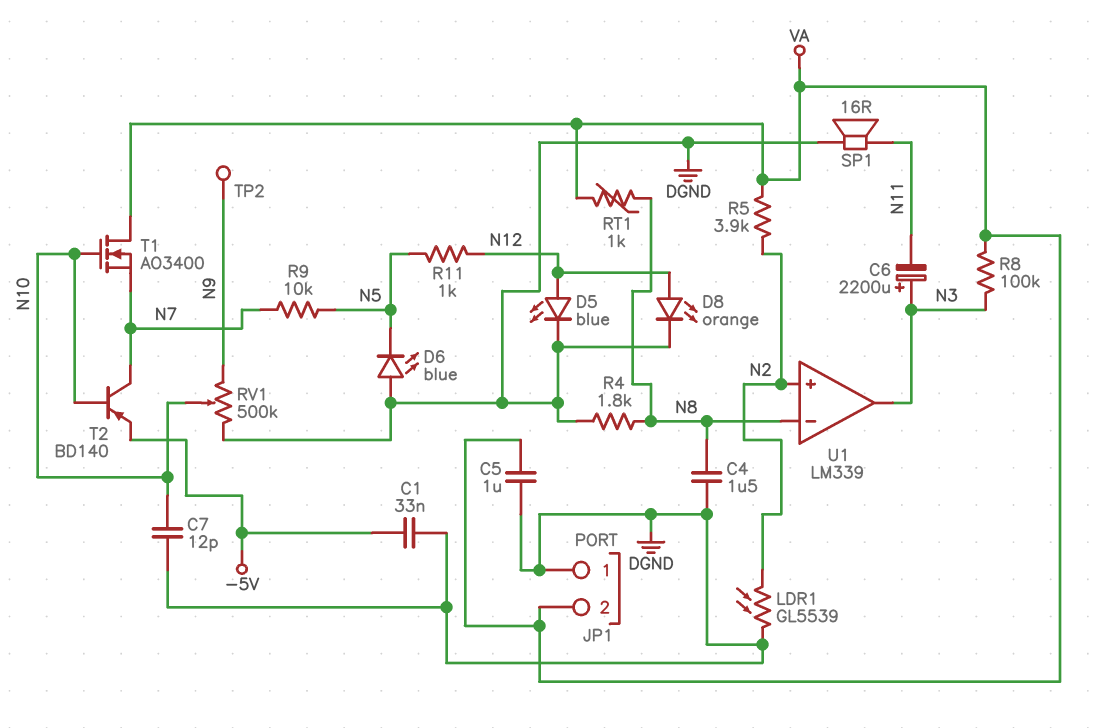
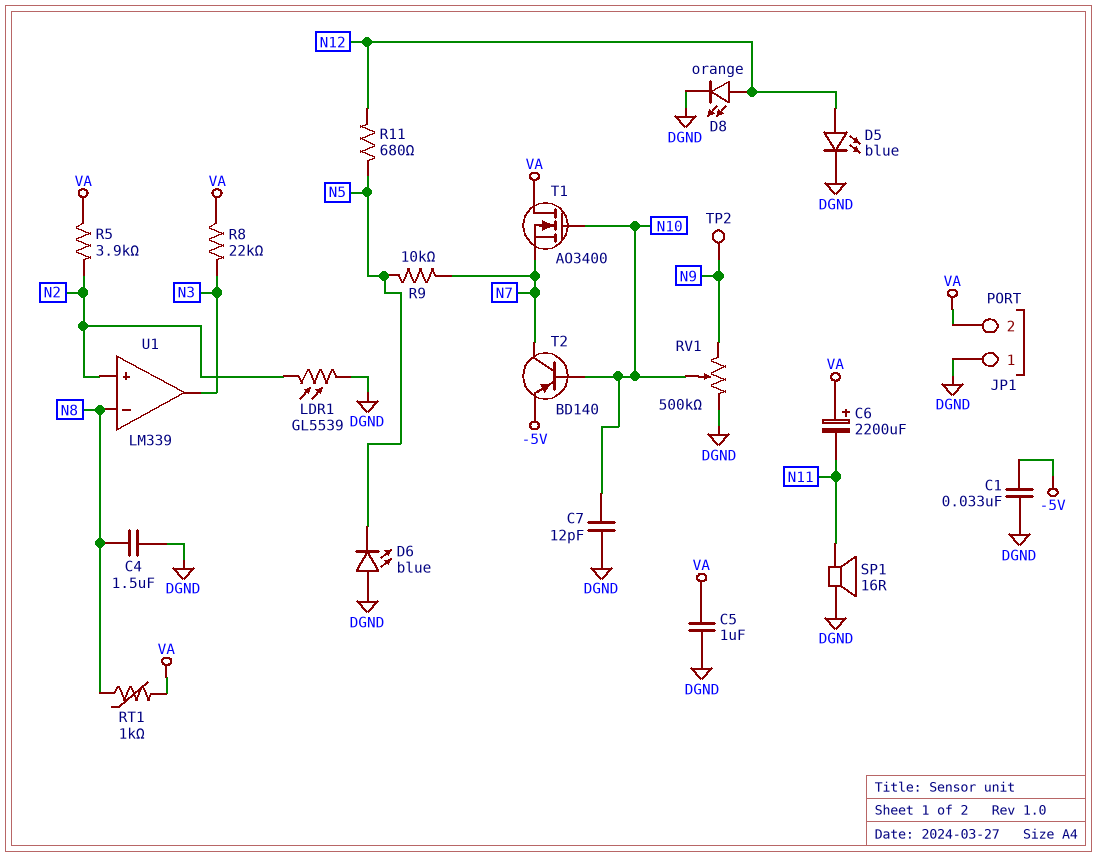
C6: 2200uF (plus N3, minus N11) -> 2200uF (plus VA, minus N11)
R4: 1.8k (DGND, N8) -> none
R8: 100k (N3, VA) -> 22k (N3, VA)
R11: 1k (N5, N12) -> 680 (N5, N12)

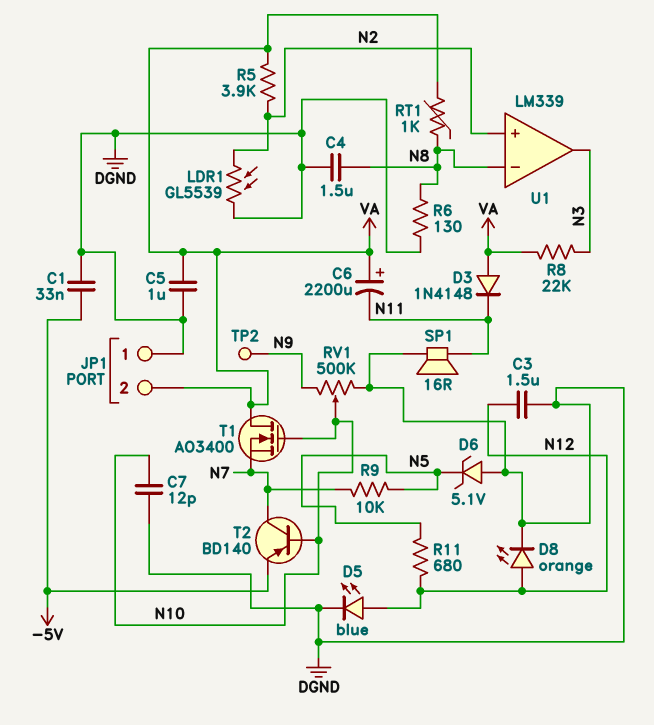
C3: none -> 1.5uF (DGND, N12)
D3: none -> diode 1N4148 (A VA, K N11)
D6: LED blue (A DGND, K N5) -> zener 5.1V (A DGND, K N5)
R6: none -> 130 (DGND, N8)

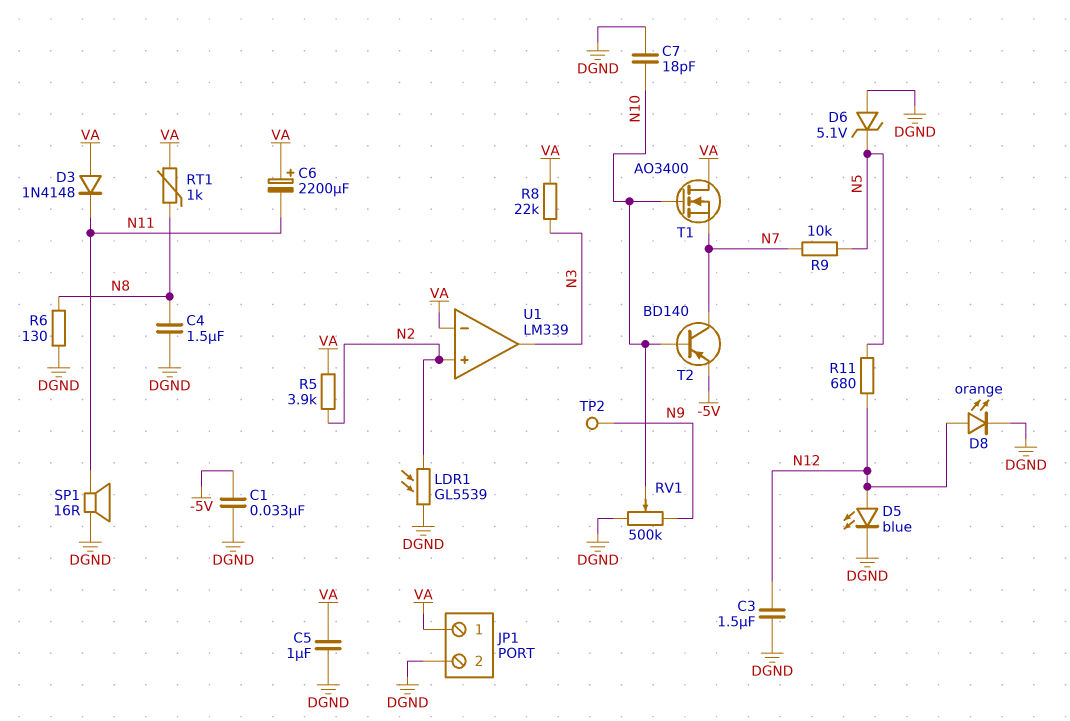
C7: 12pF (DGND, N10) -> 18pF (DGND, N10)
JP1 pin 1: DGND -> VA
JP1 pin 2: VA -> DGND
U1 pin in-: N8 -> VA

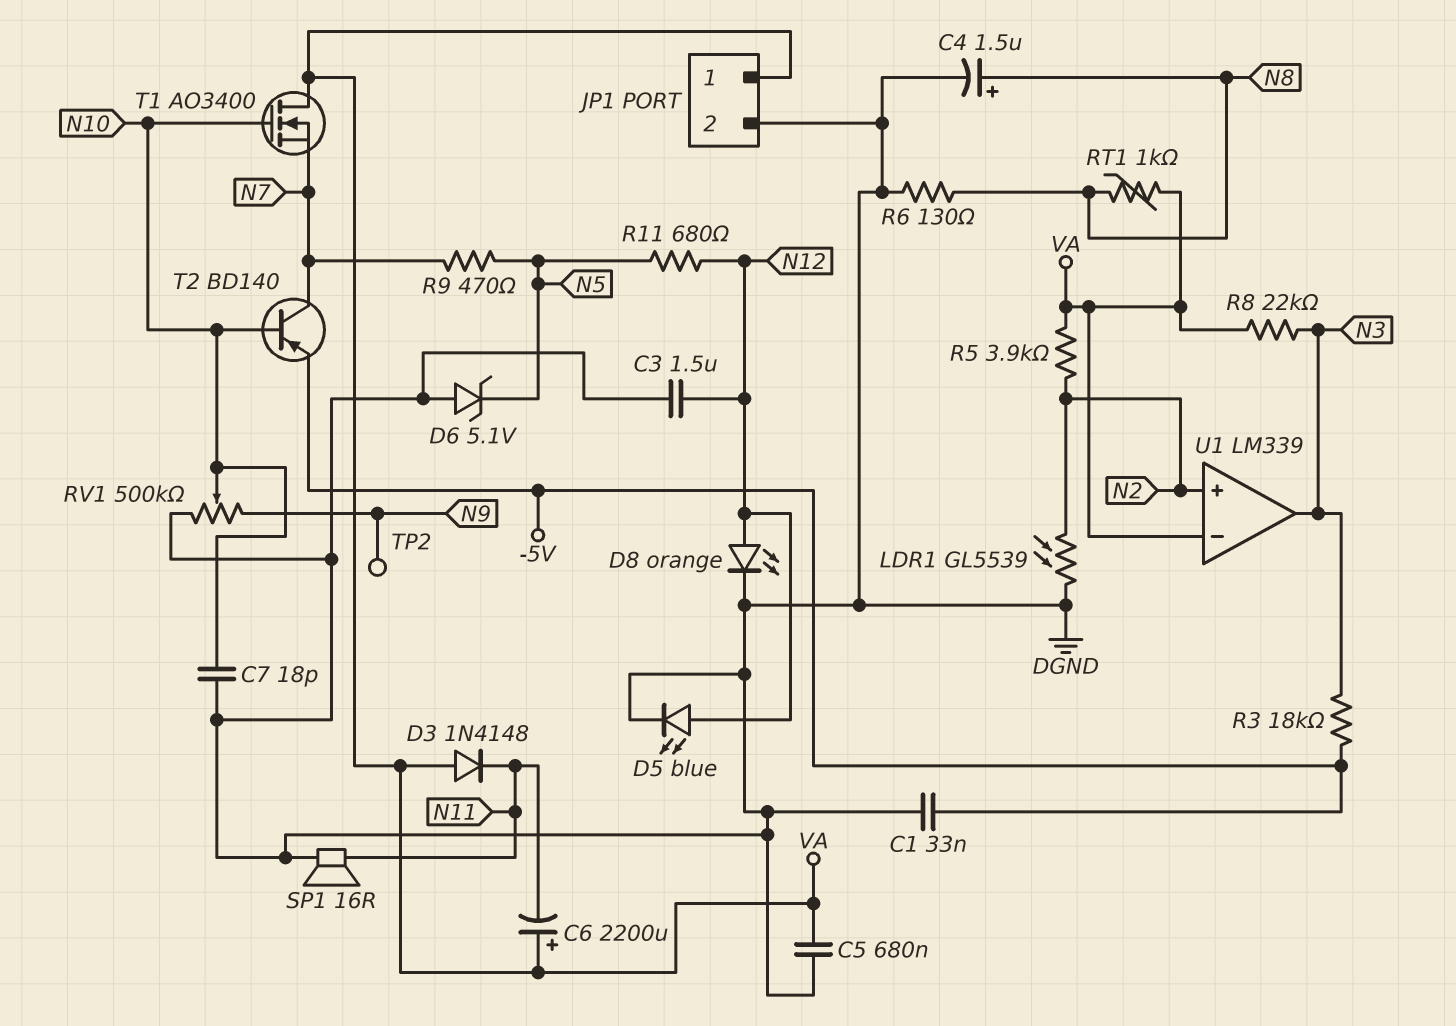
C4: 1.5uF (DGND, N8) -> 1.5uF (plus N8, minus DGND)
C5: 1uF (DGND, VA) -> 680nF (DGND, VA)
R3: none -> 18k (-5V, N3)
R9: 10k (N5, N7) -> 470 (N5, N7)

